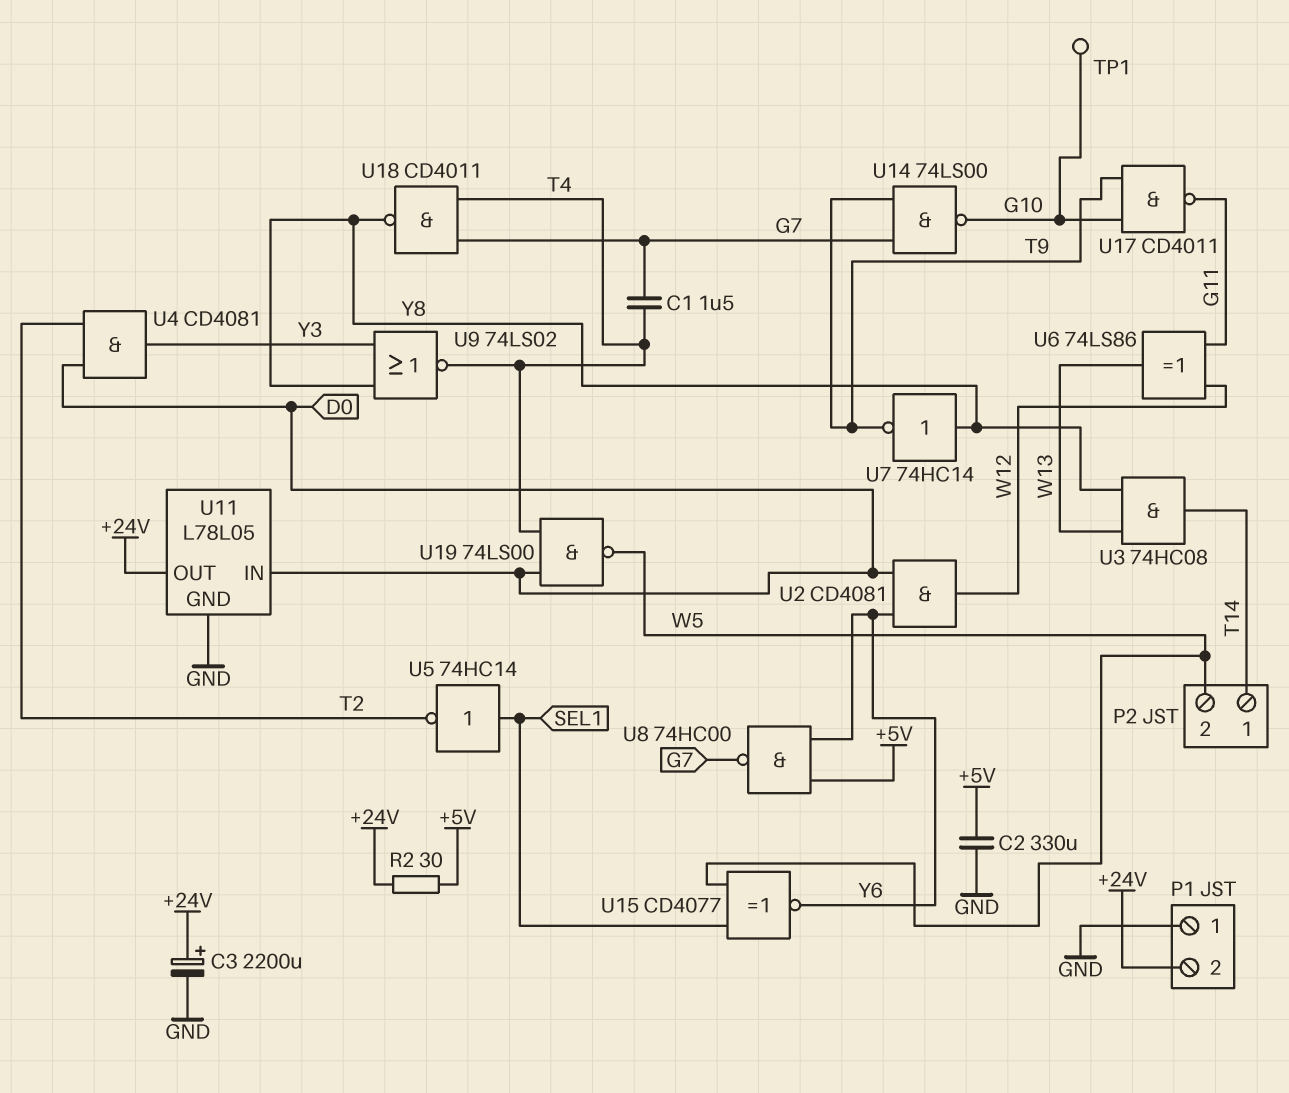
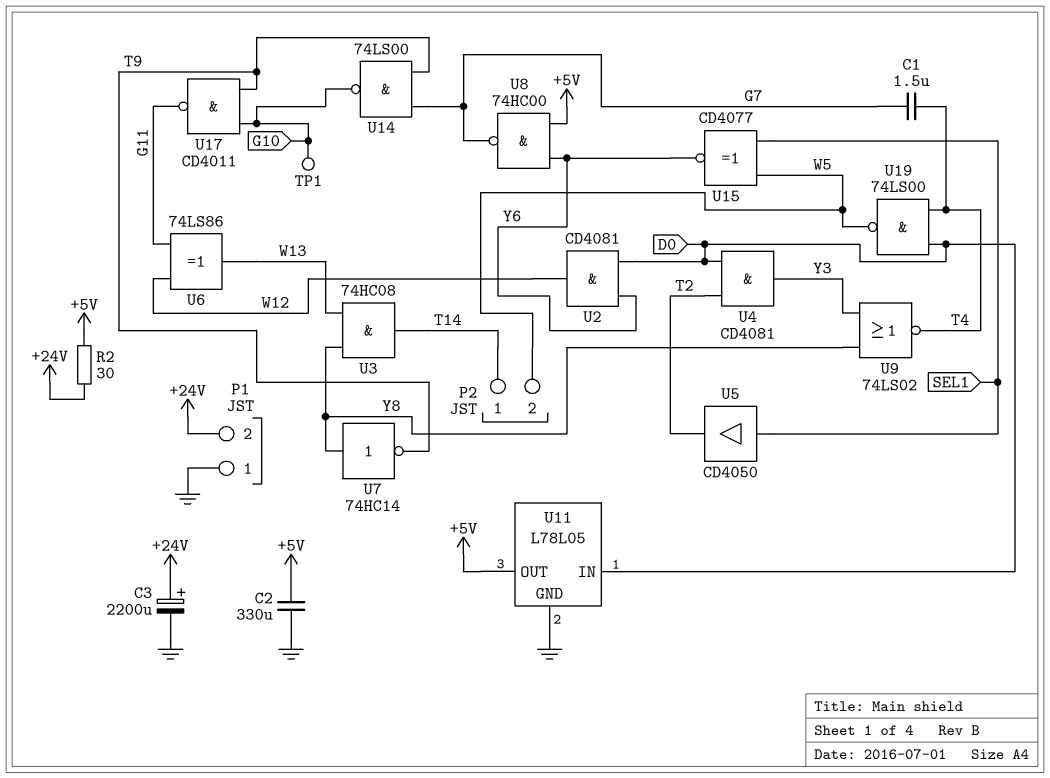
U5: NOT 74HC14 (in SEL1, out T2) -> buffer CD4050 (in SEL1, out T2)
U11 pin OUT: +24V -> +5V
U18: NAND CD4011 (in G7, in T4, out Y8) -> none

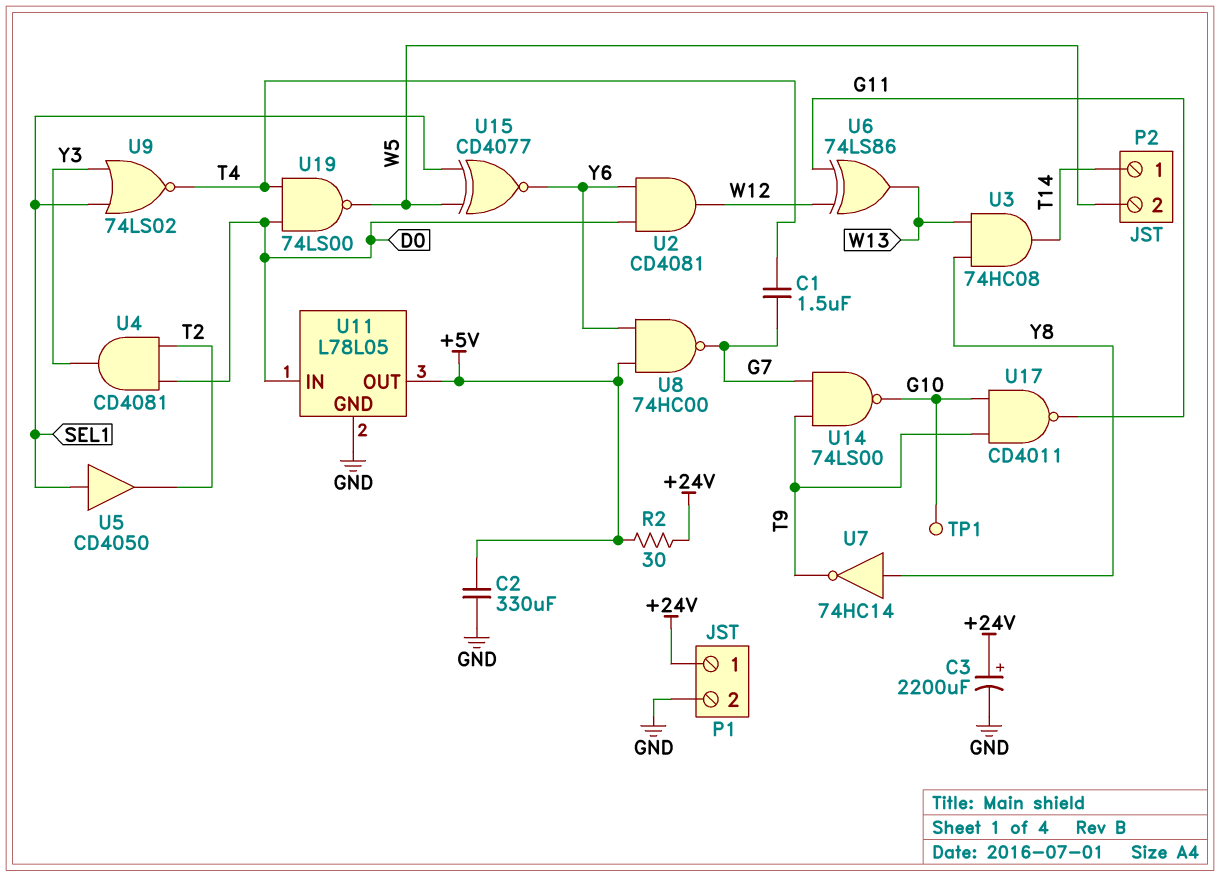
P1 pin 1: GND -> +24V
P1 pin 2: +24V -> GND
U9: NOR 74LS02 (in Y3, in Y8, out T4) -> NOR 74LS02 (in SEL1, in Y3, out T4)

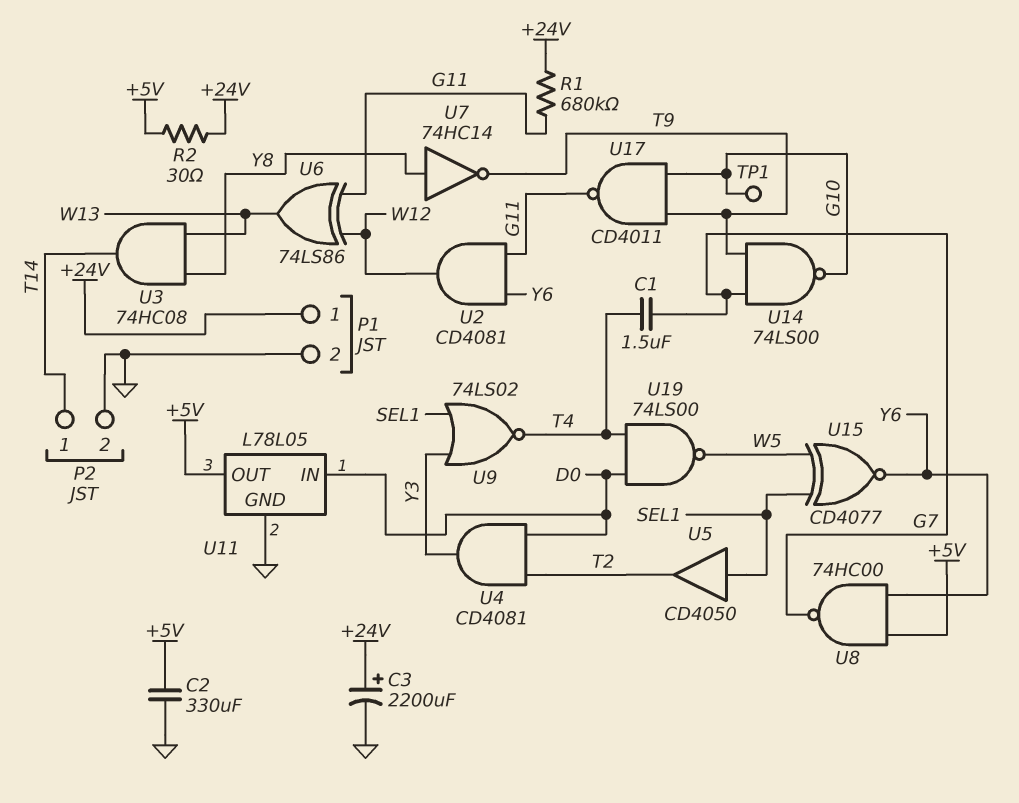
P2 pin 2: W5 -> GND
R1: none -> 680k (+24V, G11)
U2: AND CD4081 (in D0, in Y6, out W12) -> AND CD4081 (in G11, in Y6, out W12)

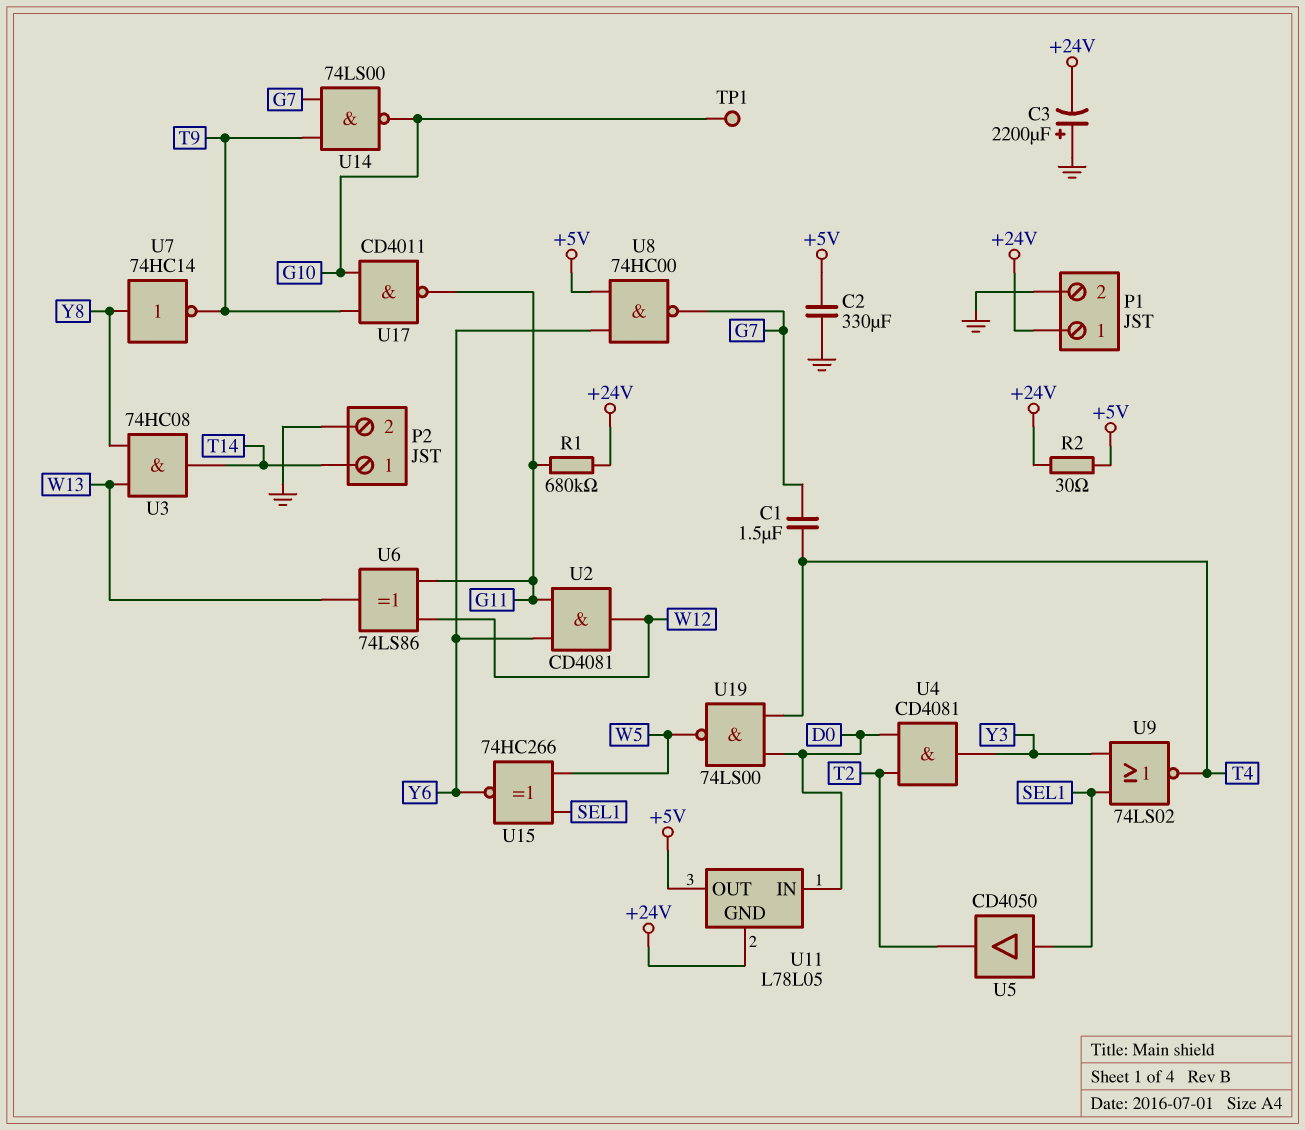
C3: 2200uF (plus +24V, minus GND) -> 2200uF (plus GND, minus +24V)
U11 pin GND: GND -> +24V
U15: XNOR CD4077 (in SEL1, in W5, out Y6) -> XNOR 74HC266 (in SEL1, in W5, out Y6)

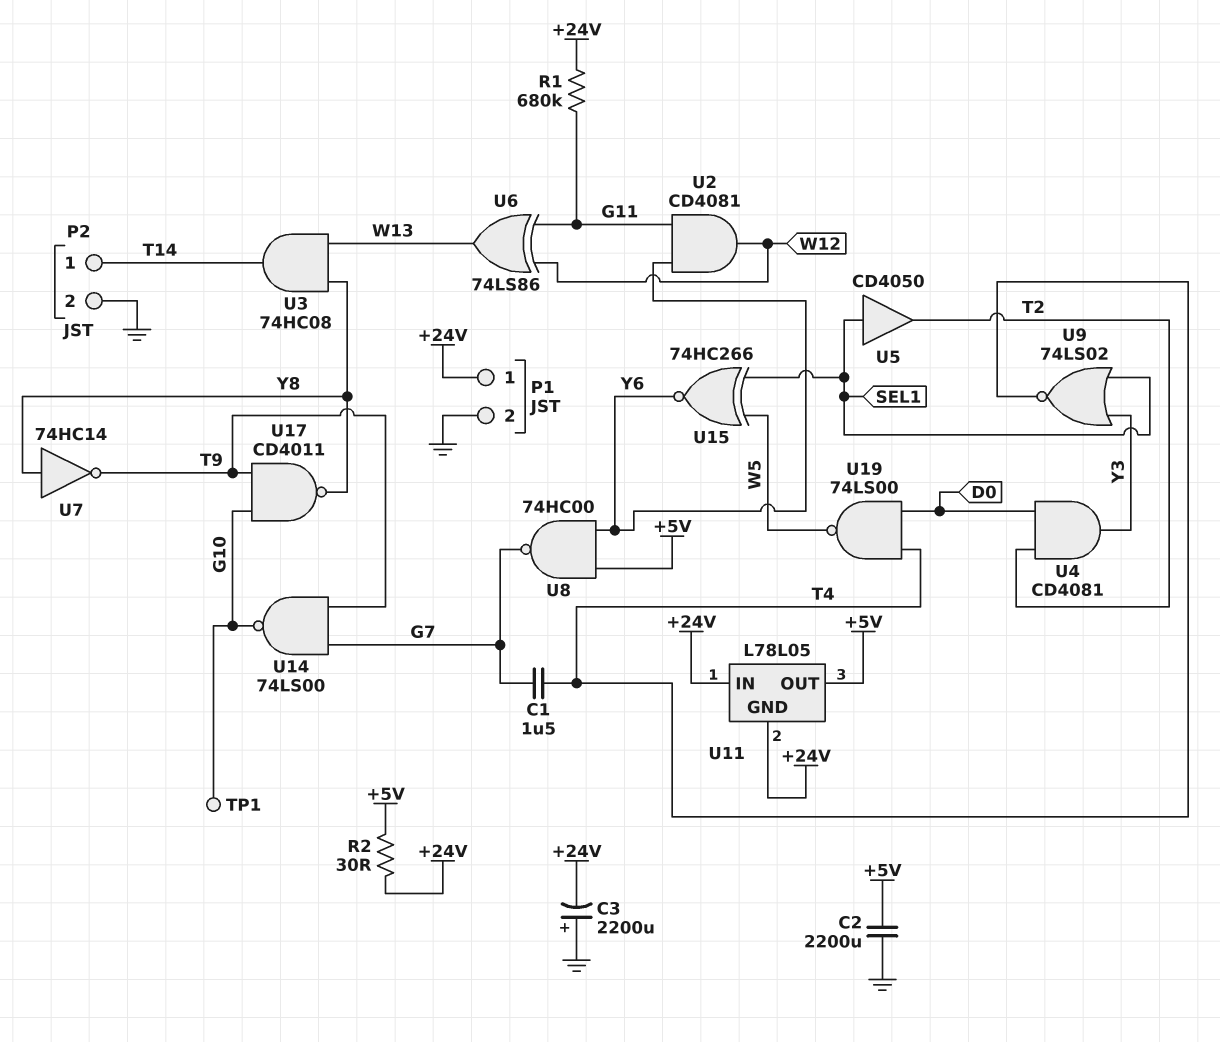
C2: 330uF (+5V, GND) -> 2200uF (+5V, GND)
U11 pin IN: D0 -> +24V
U17: NAND CD4011 (in G10, in T9, out G11) -> NAND CD4011 (in G10, in T9, out Y8)

